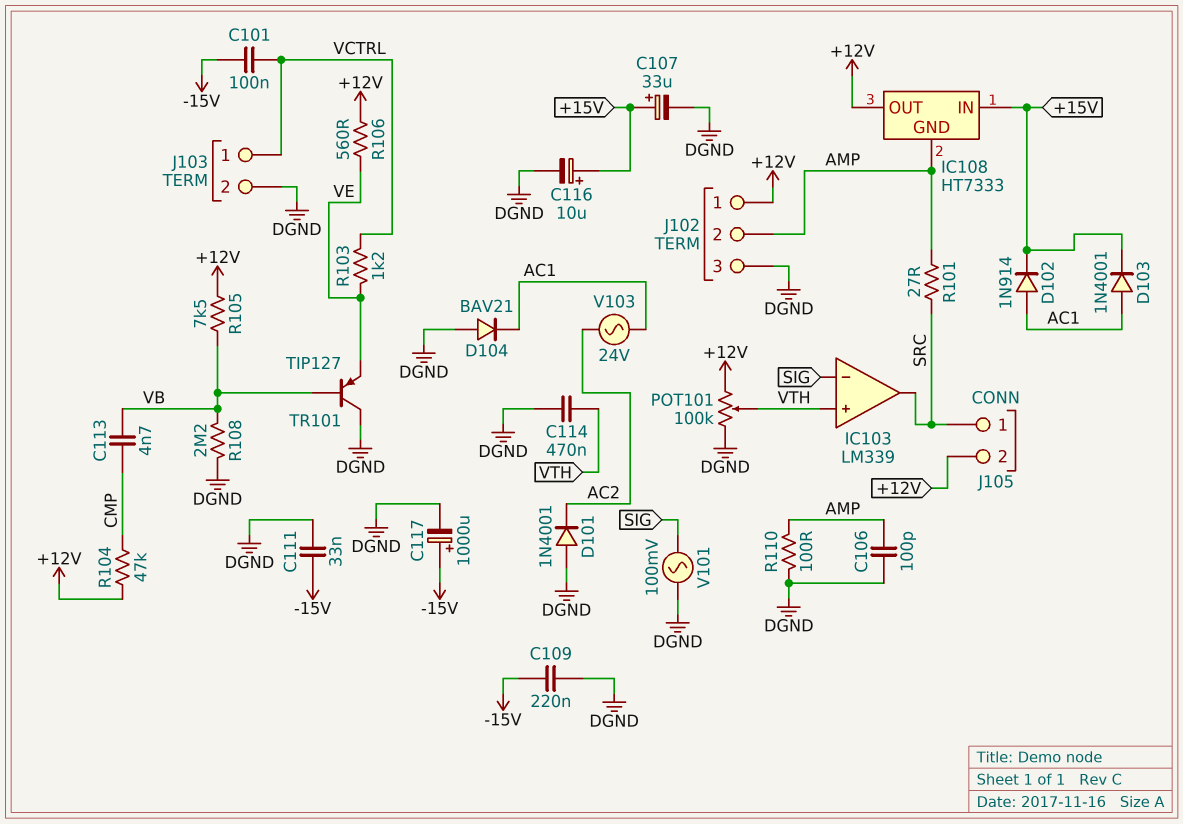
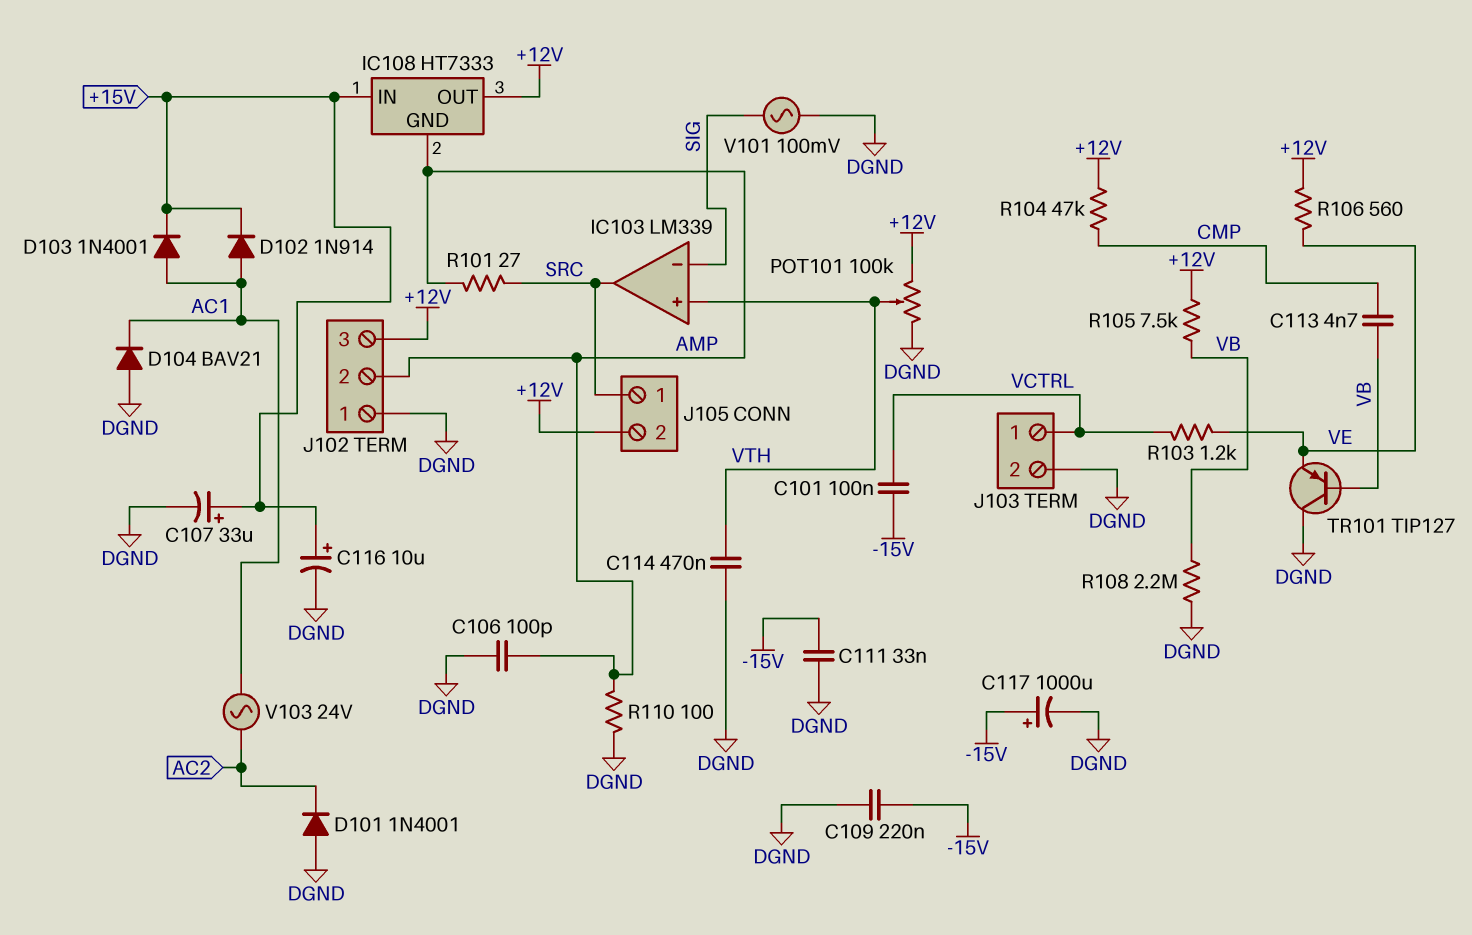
J102 pin 1: +12V -> DGND
J102 pin 3: DGND -> +12V

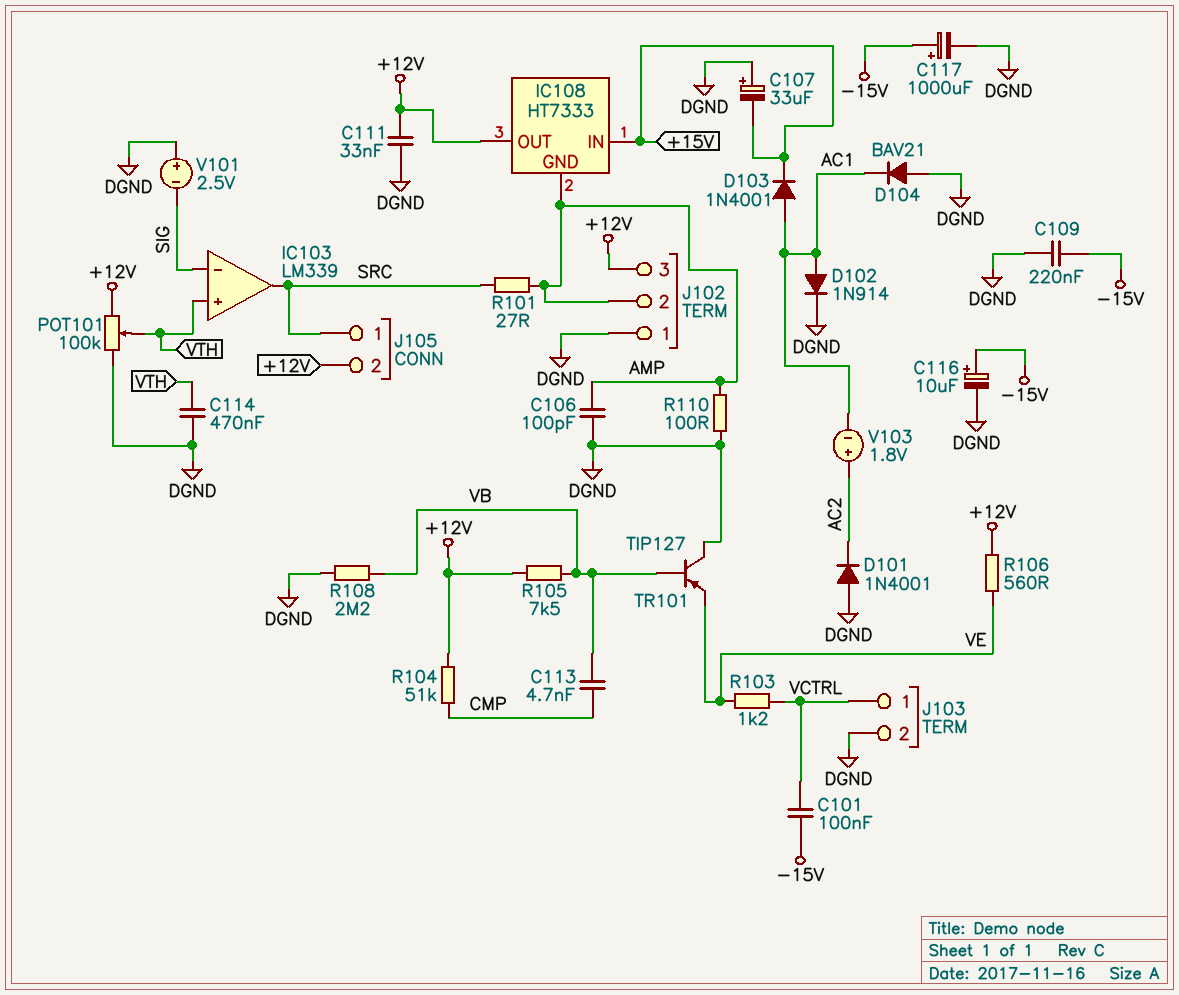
C107: 33uF (plus +15V, minus DGND) -> 33uF (plus DGND, minus +15V)
C111: 33nF (-15V, DGND) -> 33nF (+12V, DGND)
C116: 10uF (plus +15V, minus DGND) -> 10uF (plus -15V, minus DGND)
D102: diode 1N914 (A AC1, K +15V) -> diode 1N914 (A AC1, K DGND)
R104: 47k (+12V, CMP) -> 51k (+12V, CMP)
V101: AC 100mV (DGND, SIG) -> 2.5V (plus DGND, minus SIG)
V103: AC 24V (AC1, AC2) -> 1.8V (plus AC2, minus AC1)

